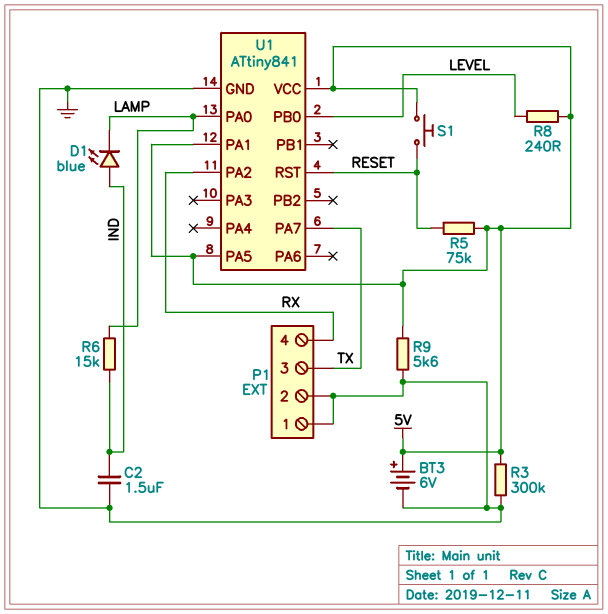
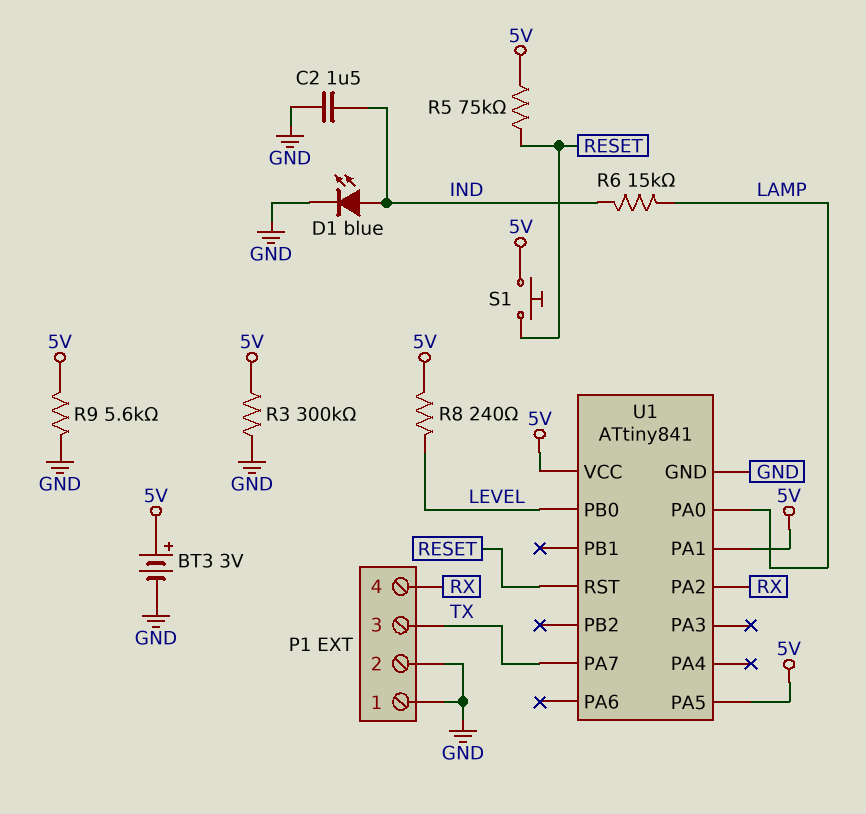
BT3: 6V (plus 5V, minus GND) -> 3V (plus 5V, minus GND)
D1: LED blue (A IND, K LAMP) -> LED blue (A IND, K GND)

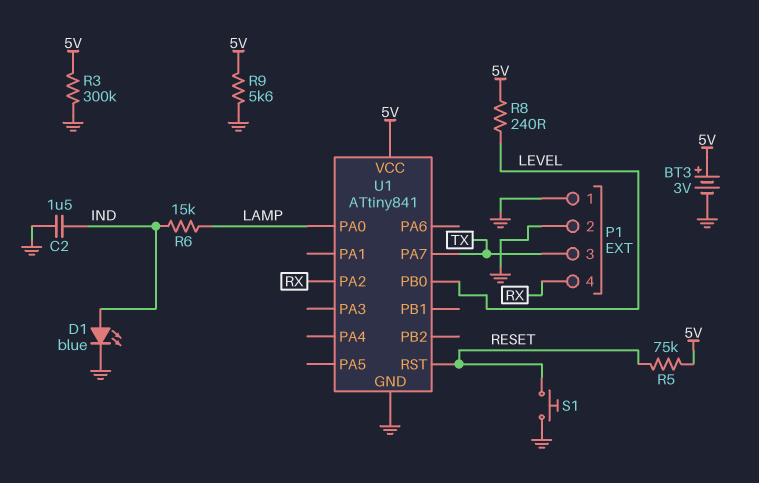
S1: button (5V, RESET) -> button (GND, RESET)
U1 pin PA1: 5V -> none
U1 pin PA5: 5V -> none

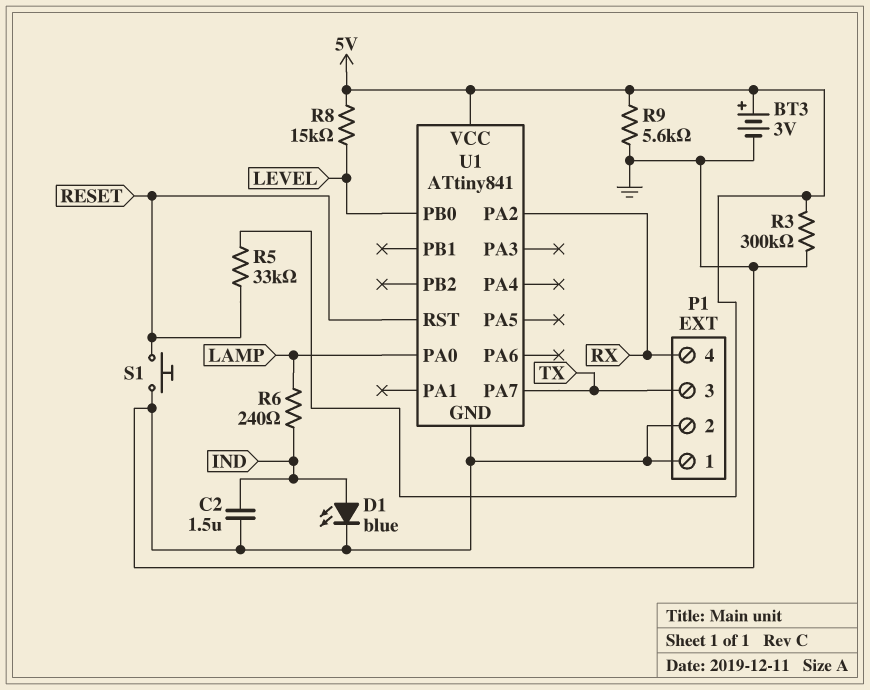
R5: 75k (5V, RESET) -> 33k (5V, RESET)
R6: 15k (IND, LAMP) -> 240 (IND, LAMP)
R8: 240 (5V, LEVEL) -> 15k (5V, LEVEL)

